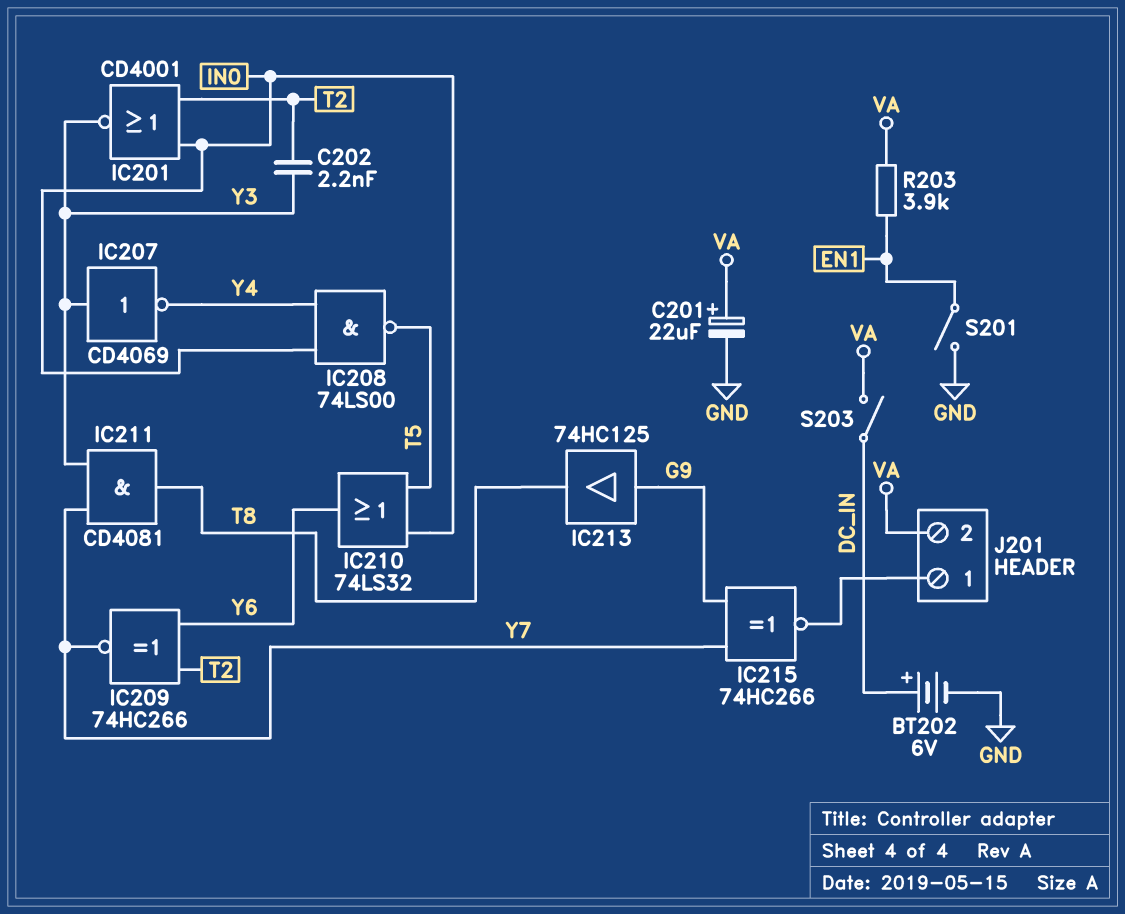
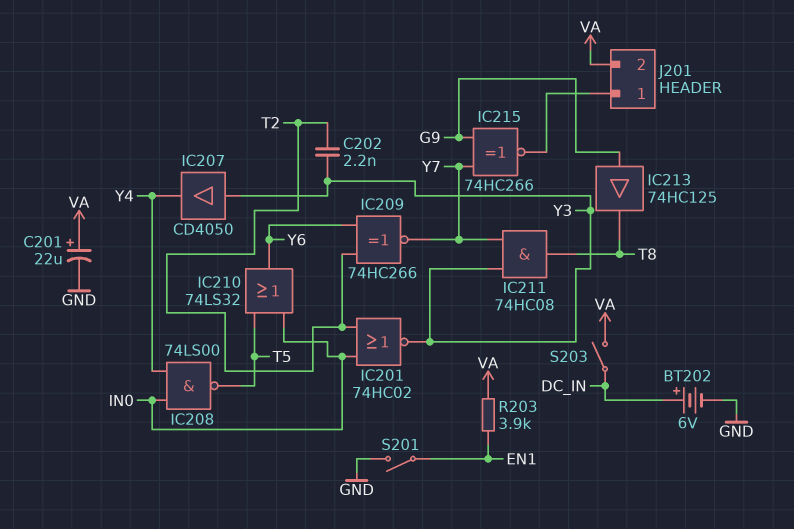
IC201: NOR CD4001 (in IN0, in T2, out Y3) -> NOR 74HC02 (in IN0, in T2, out Y3)
IC207: NOT CD4069 (in Y3, out Y4) -> buffer CD4050 (in Y3, out Y4)
IC211: AND CD4081 (in Y3, in Y7, out T8) -> AND 74HC08 (in Y3, in Y7, out T8)

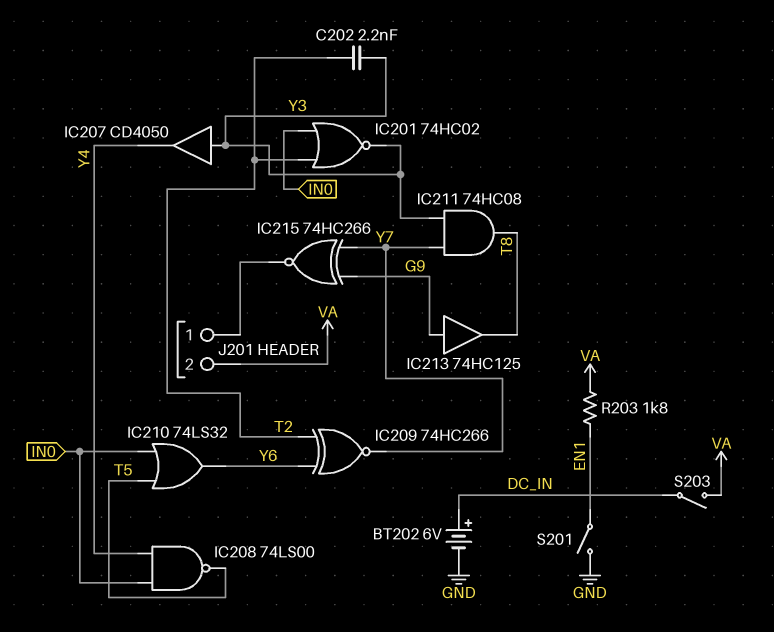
C201: 22uF (plus VA, minus GND) -> none
R203: 3.9k (EN1, VA) -> 1.8k (EN1, VA)

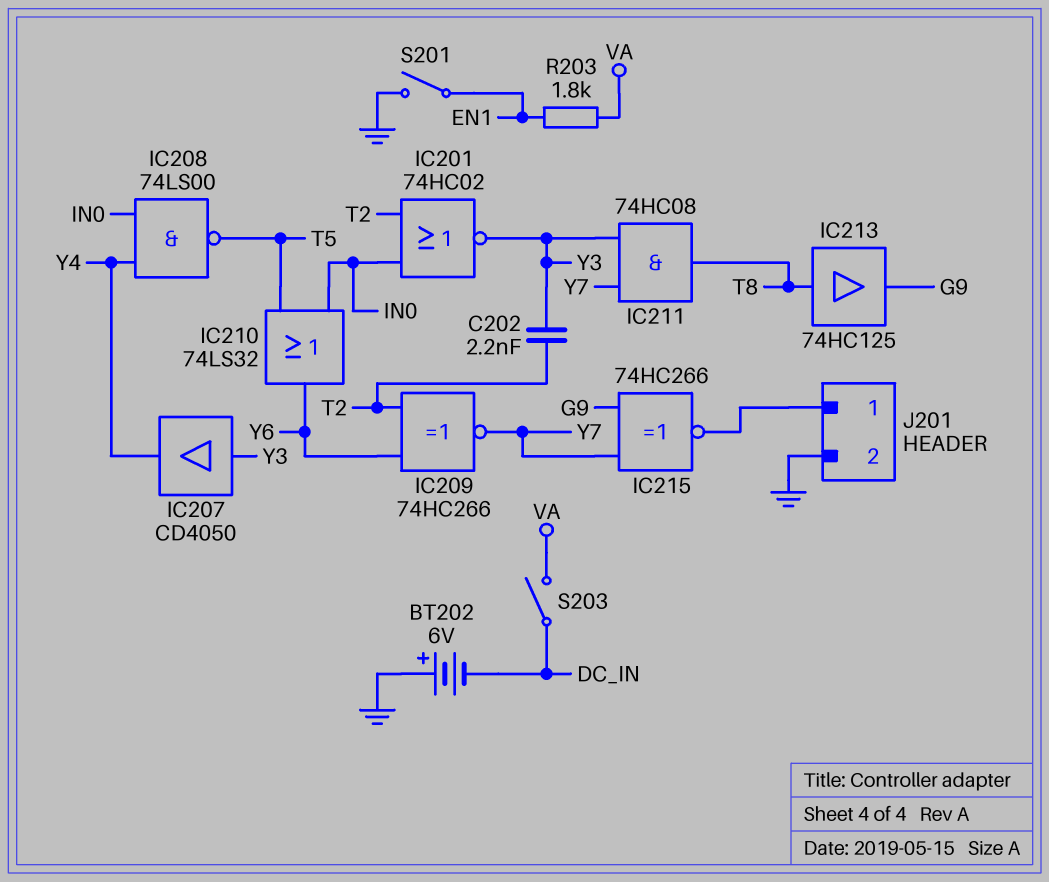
BT202: 6V (plus DC_IN, minus GND) -> 6V (plus GND, minus DC_IN)
IC213: buffer 74HC125 (in G9, out T8) -> buffer 74HC125 (in T8, out G9)
J201 pin 2: VA -> GND

